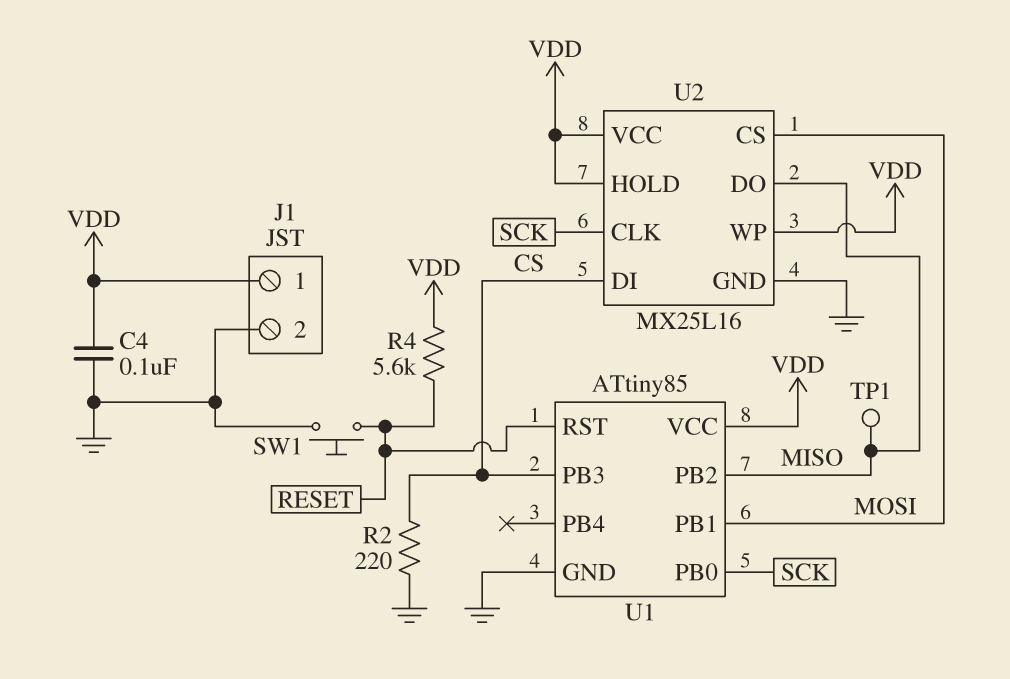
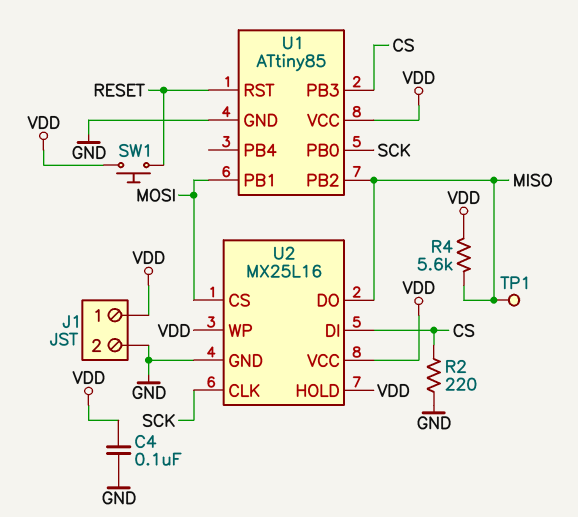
R4: 5.6k (RESET, VDD) -> 5.6k (MISO, VDD)
SW1: button (GND, RESET) -> button (RESET, VDD)

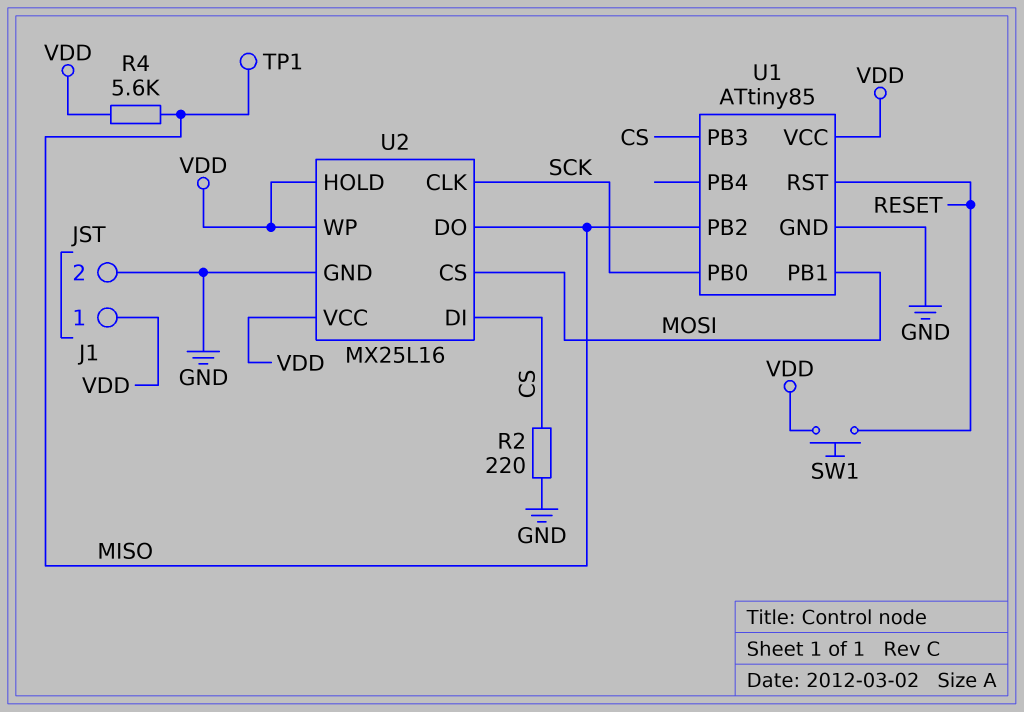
C4: 100nF (GND, VDD) -> none

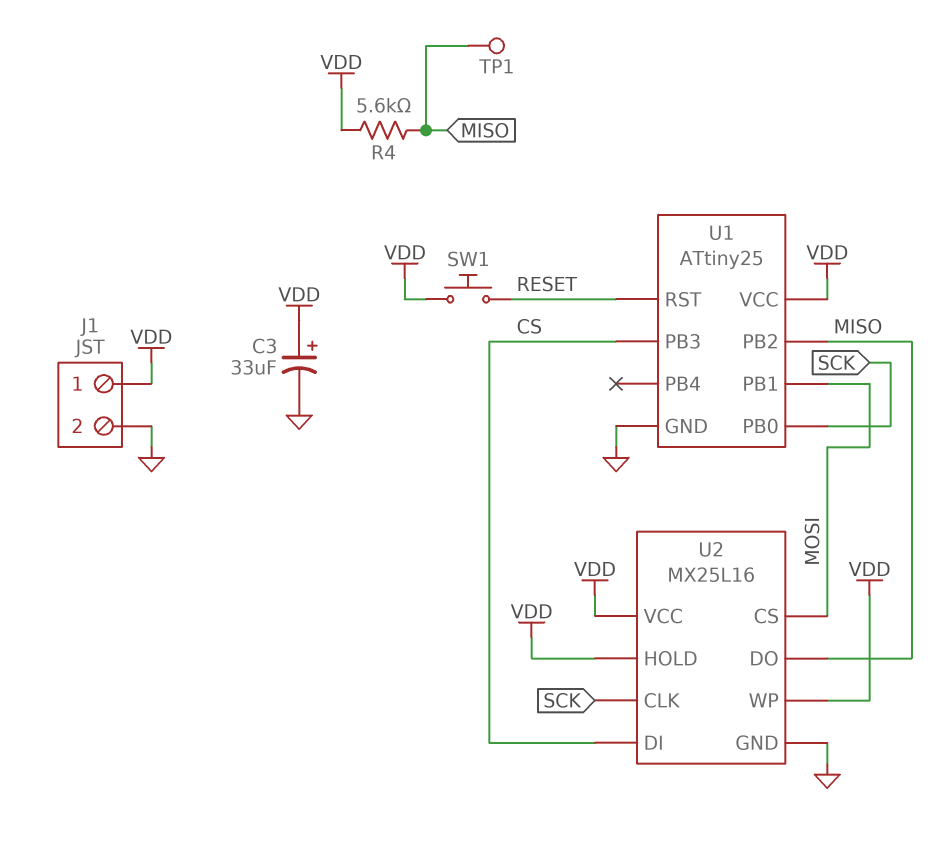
C3: none -> 33uF (plus VDD, minus GND)
R2: 220 (CS, GND) -> none
U1: ATtiny85 -> ATtiny25

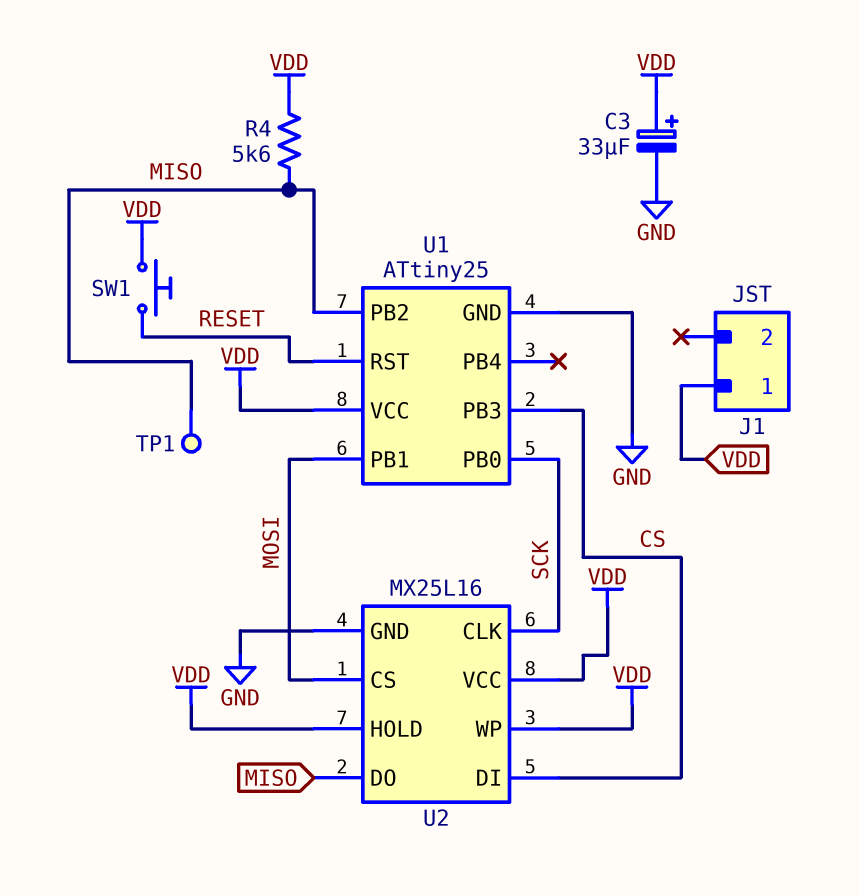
J1 pin 2: GND -> none

